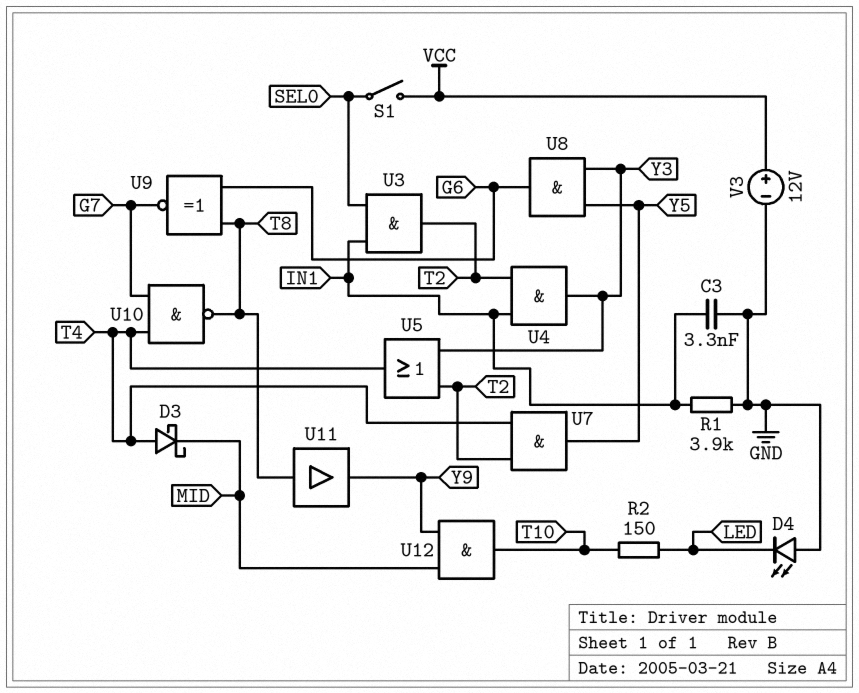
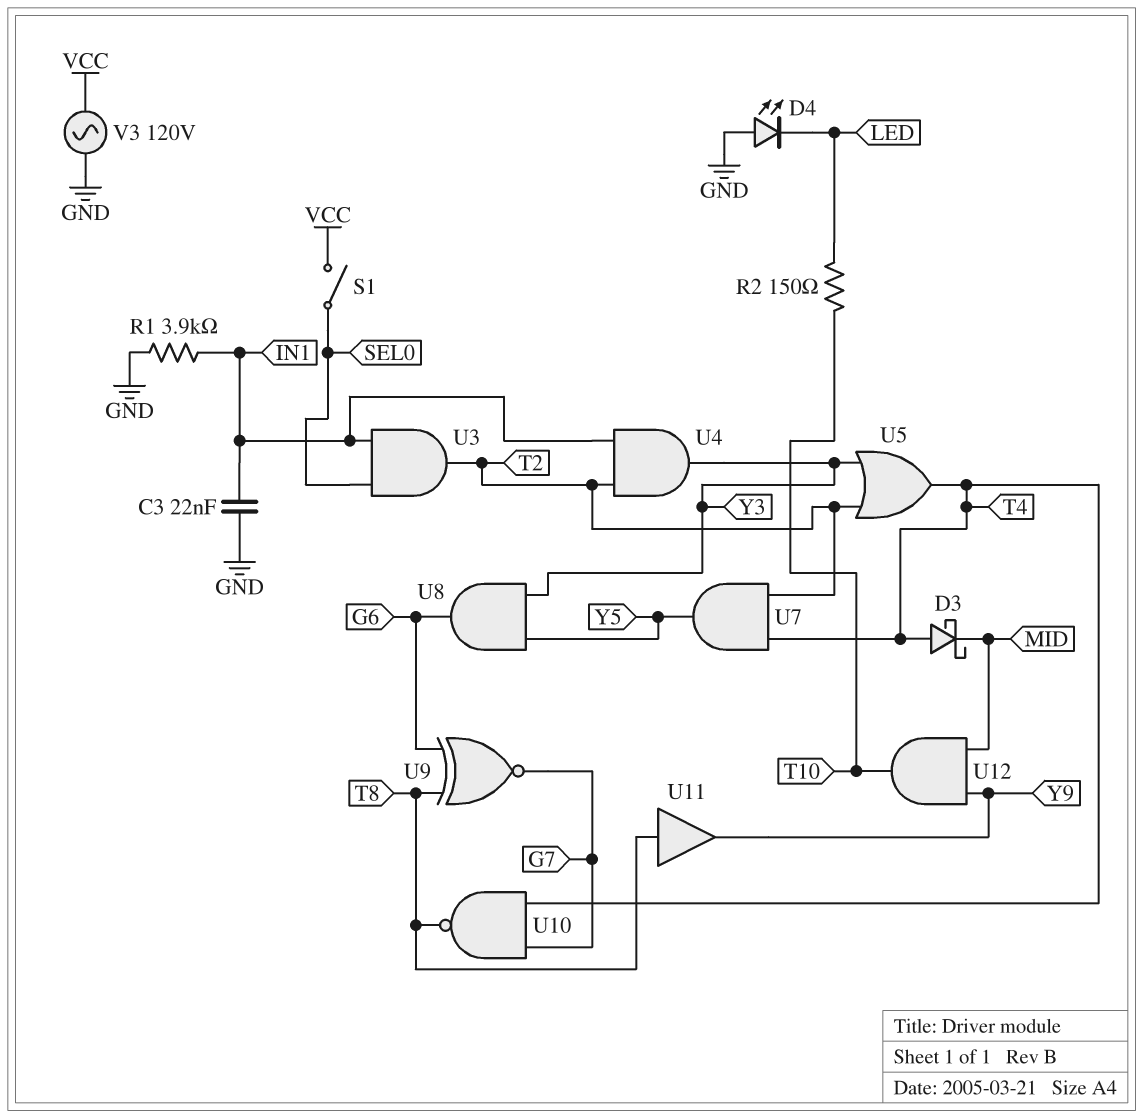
C3: 3.3nF (GND, IN1) -> 22nF (GND, IN1)
V3: 12V (plus VCC, minus GND) -> AC 120V (GND, VCC)

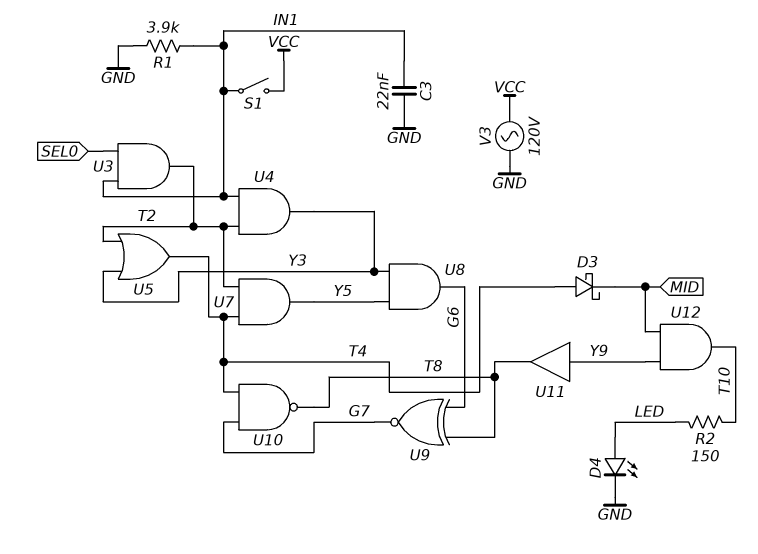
D4: LED (A GND, K LED) -> LED (A LED, K GND)
S1: switch (SEL0, VCC) -> switch (IN1, VCC)
U11: buffer (in T8, out Y9) -> buffer (in Y9, out T8)

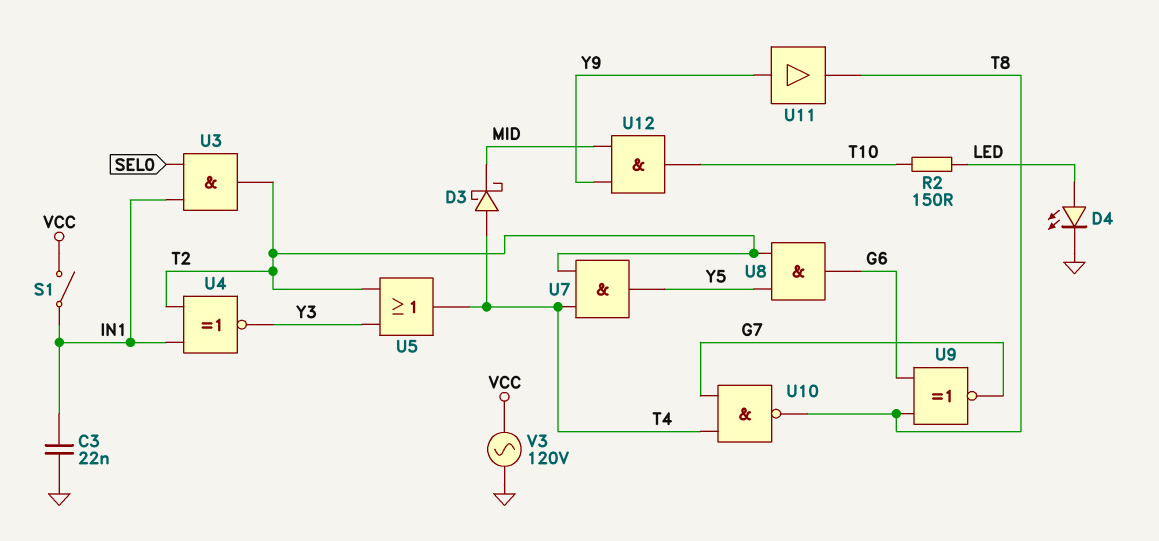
R1: 3.9k (GND, IN1) -> none
U4: AND (in IN1, in T2, out Y3) -> XNOR (in IN1, in T2, out Y3)
U8: AND (in Y3, in Y5, out G6) -> AND (in T2, in Y5, out G6)

